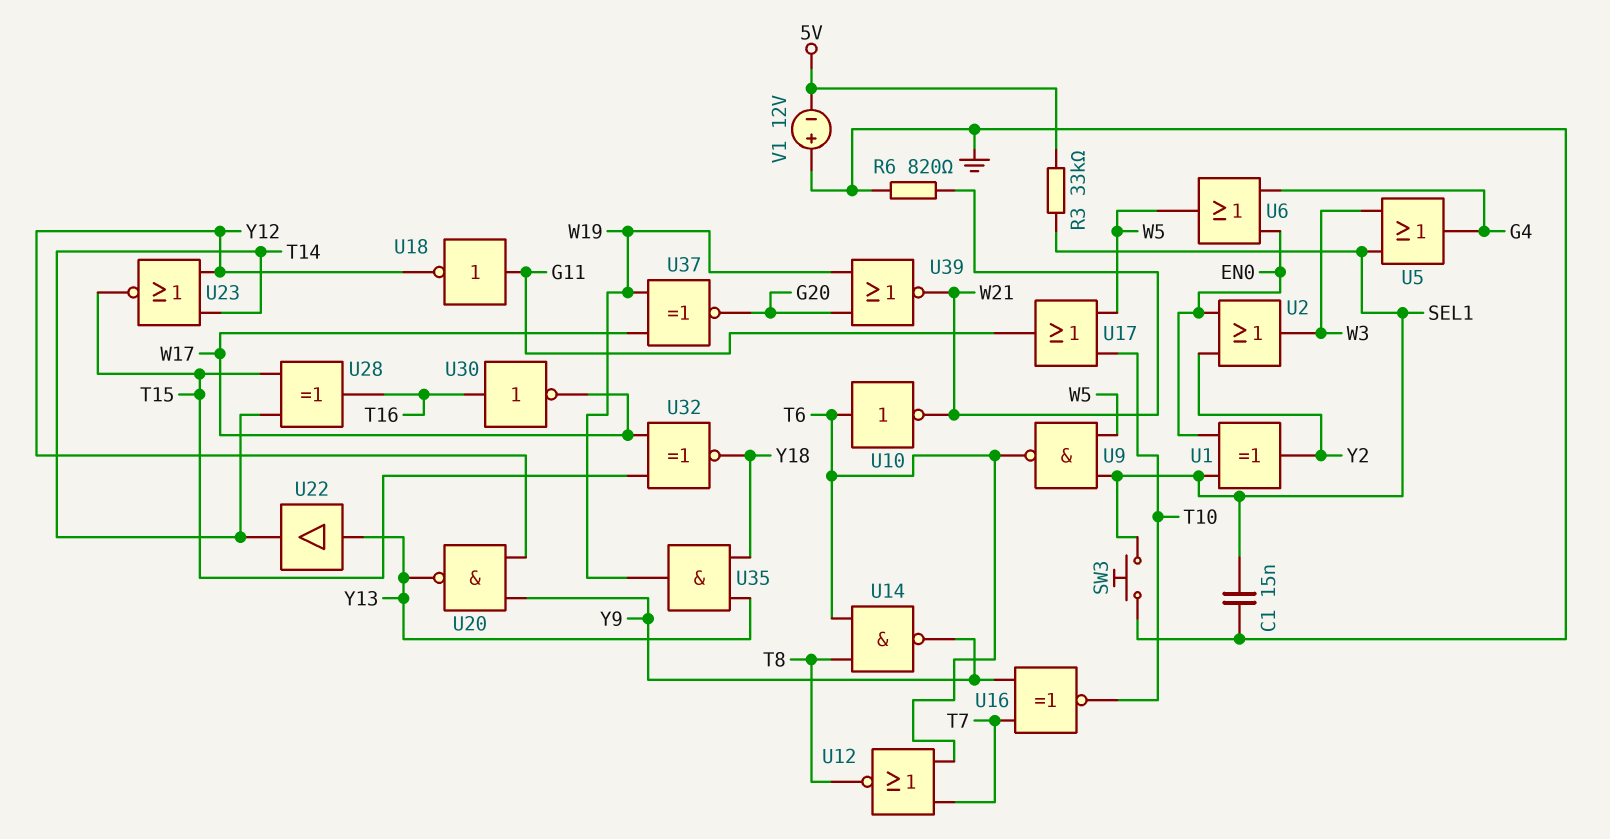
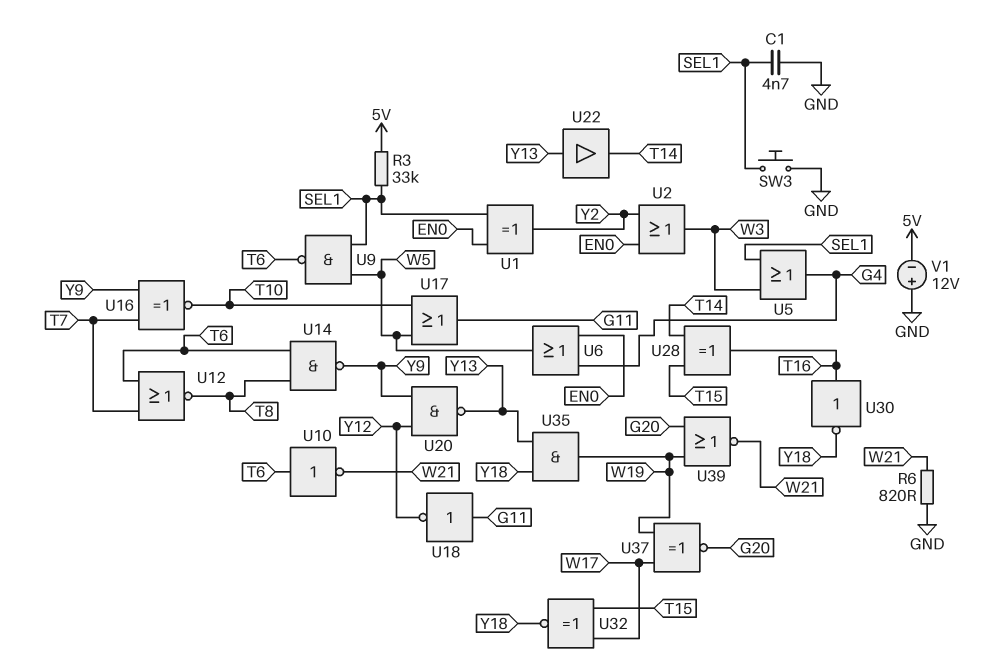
C1: 15nF (GND, SEL1) -> 4.7nF (GND, SEL1)
U23: NOR (in T14, in Y12, out T15) -> none
U30: NOT (in T16, out W17) -> NOT (in T16, out Y18)

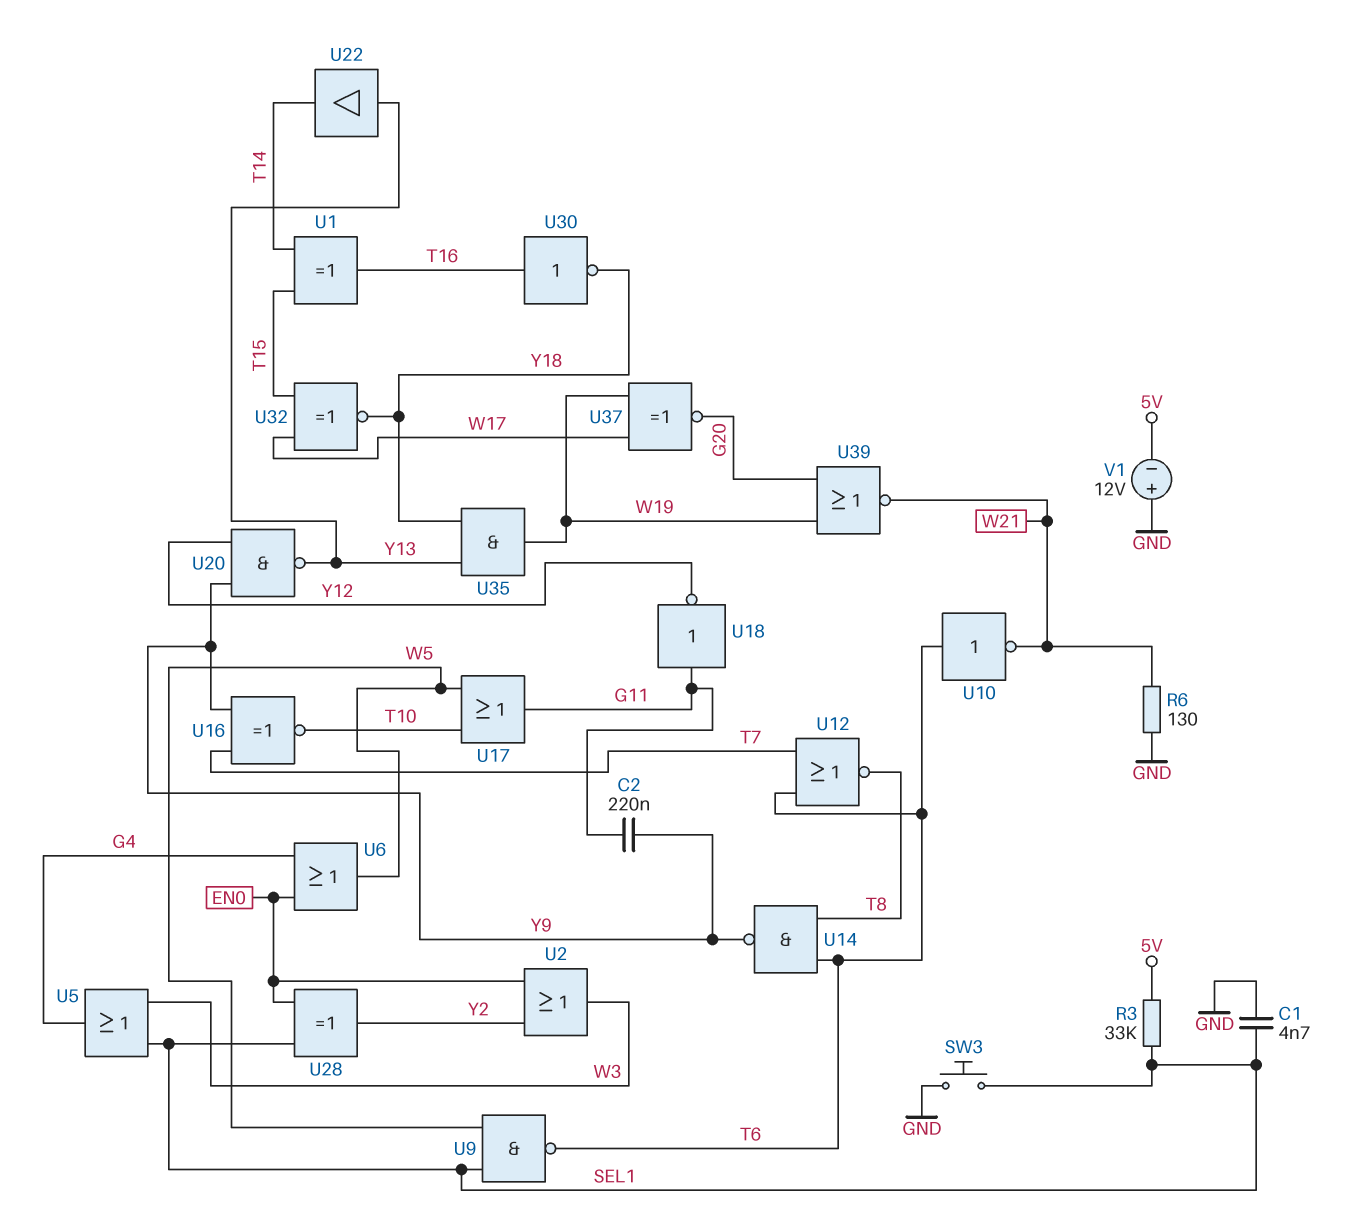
C2: none -> 220nF (G11, Y9)
R6: 820 (GND, W21) -> 130 (GND, W21)
U1: XOR (in EN0, in SEL1, out Y2) -> XOR (in T14, in T15, out T16)
U28: XOR (in T14, in T15, out T16) -> XOR (in EN0, in SEL1, out Y2)

